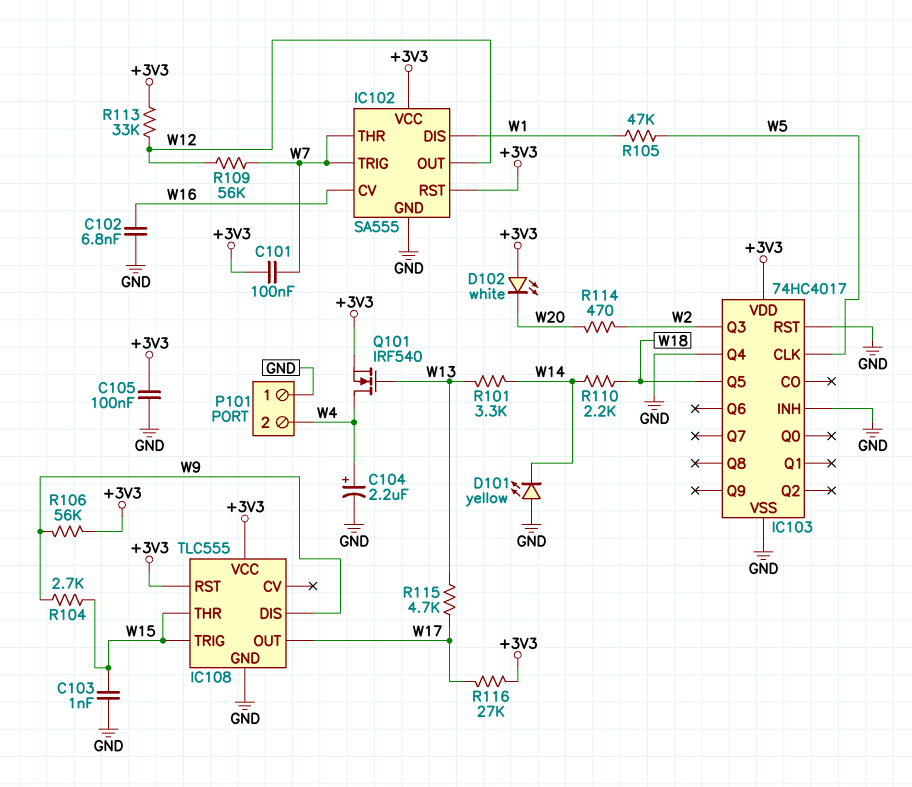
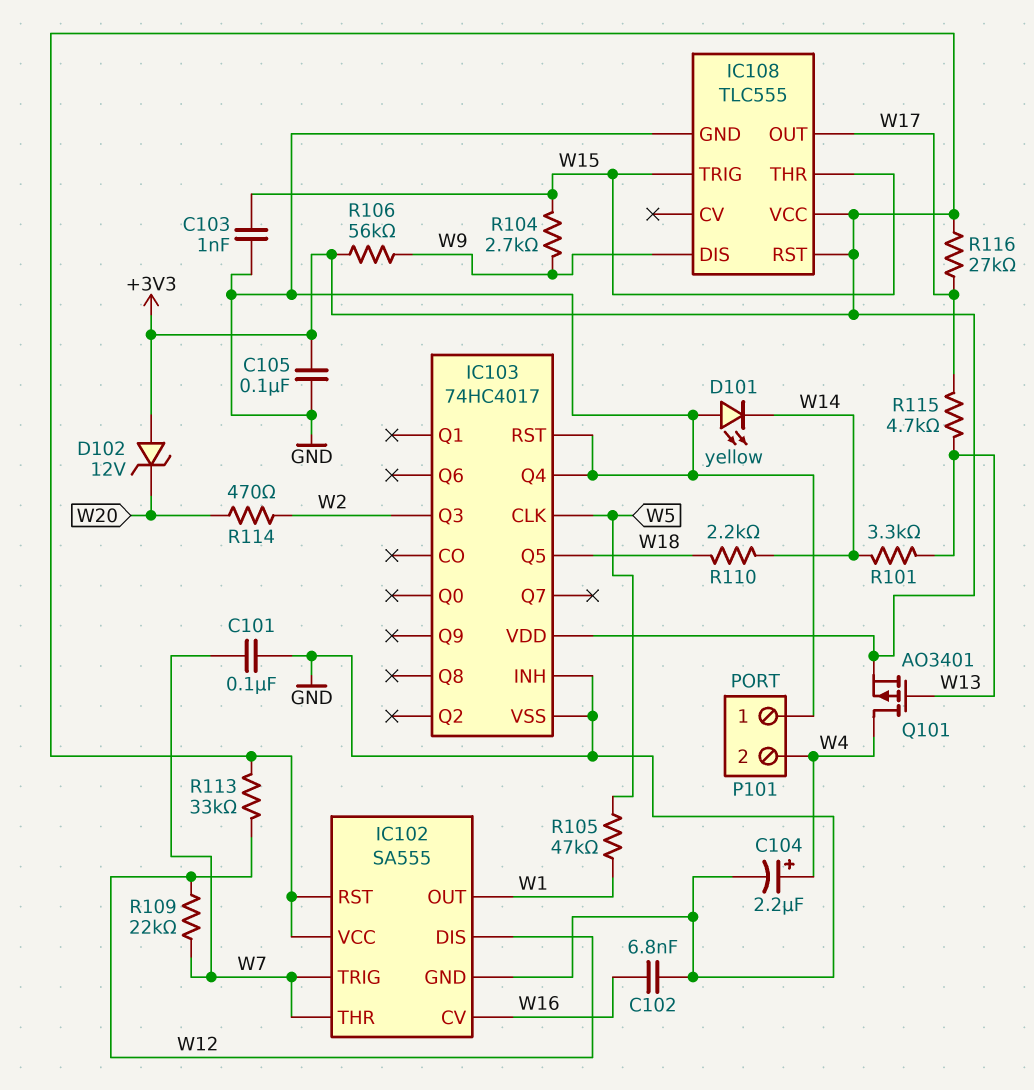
C101: 100nF (+3V3, W7) -> 100nF (GND, W7)
D102: LED white (A +3V3, K W20) -> zener 12V (A +3V3, K W20)
IC102 pin DIS: W1 -> W12
IC102 pin OUT: W12 -> W1
Q101: NMOS IRF540 (G W13, D W4, S +3V3) -> PMOS AO3401 (G W13, D W4, S +3V3)
R109: 56k (W7, W12) -> 22k (W7, W12)

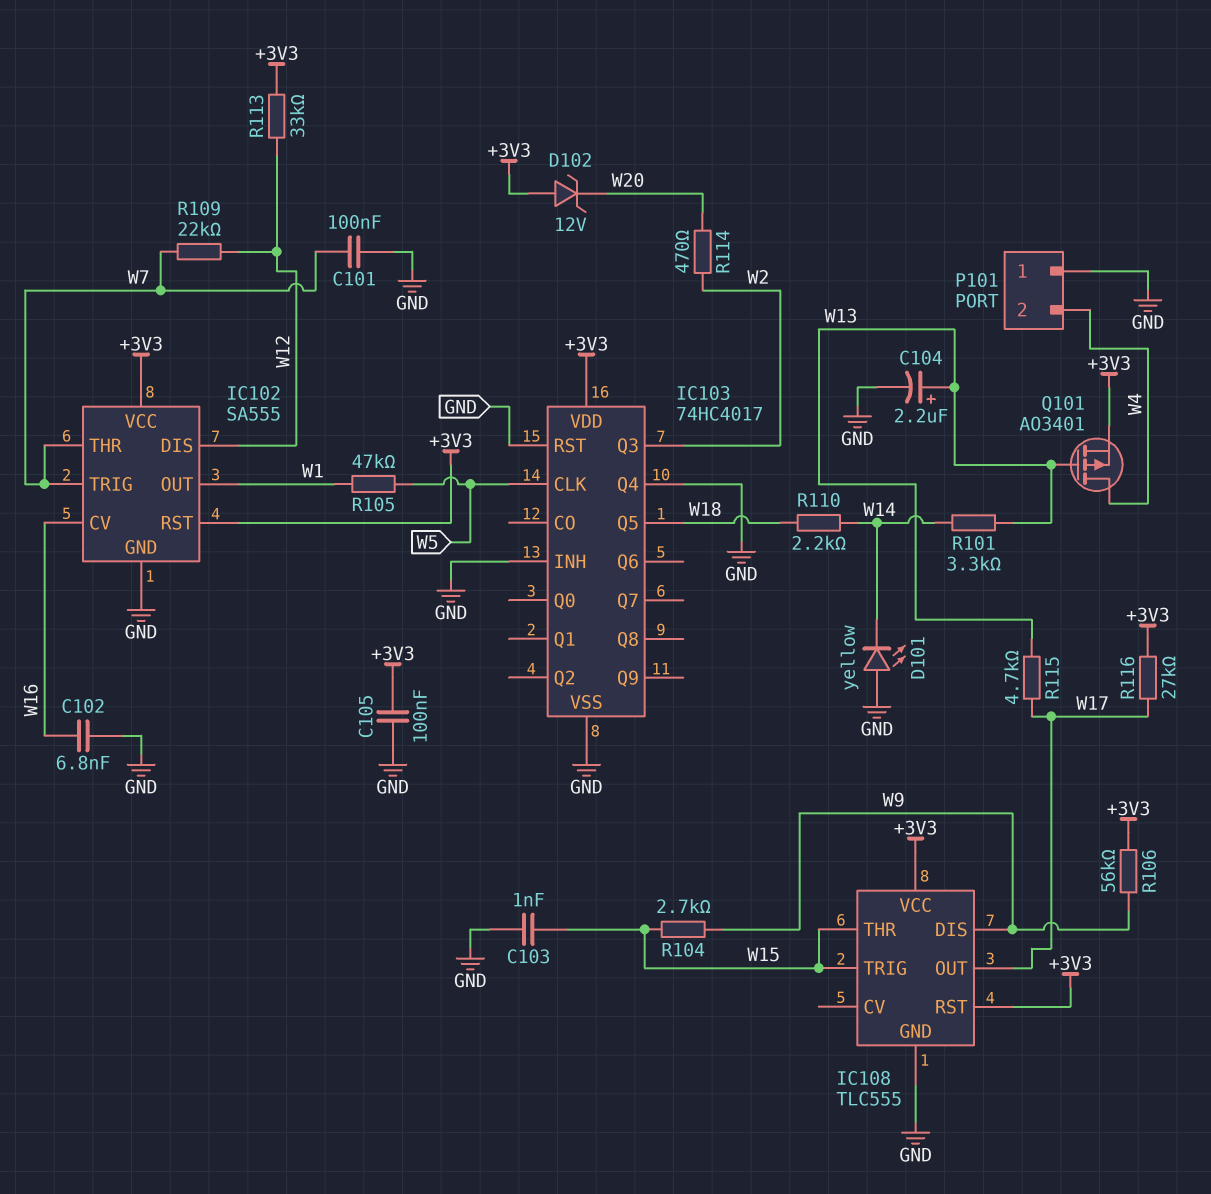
C104: 2.2uF (plus W4, minus GND) -> 2.2uF (plus W13, minus GND)

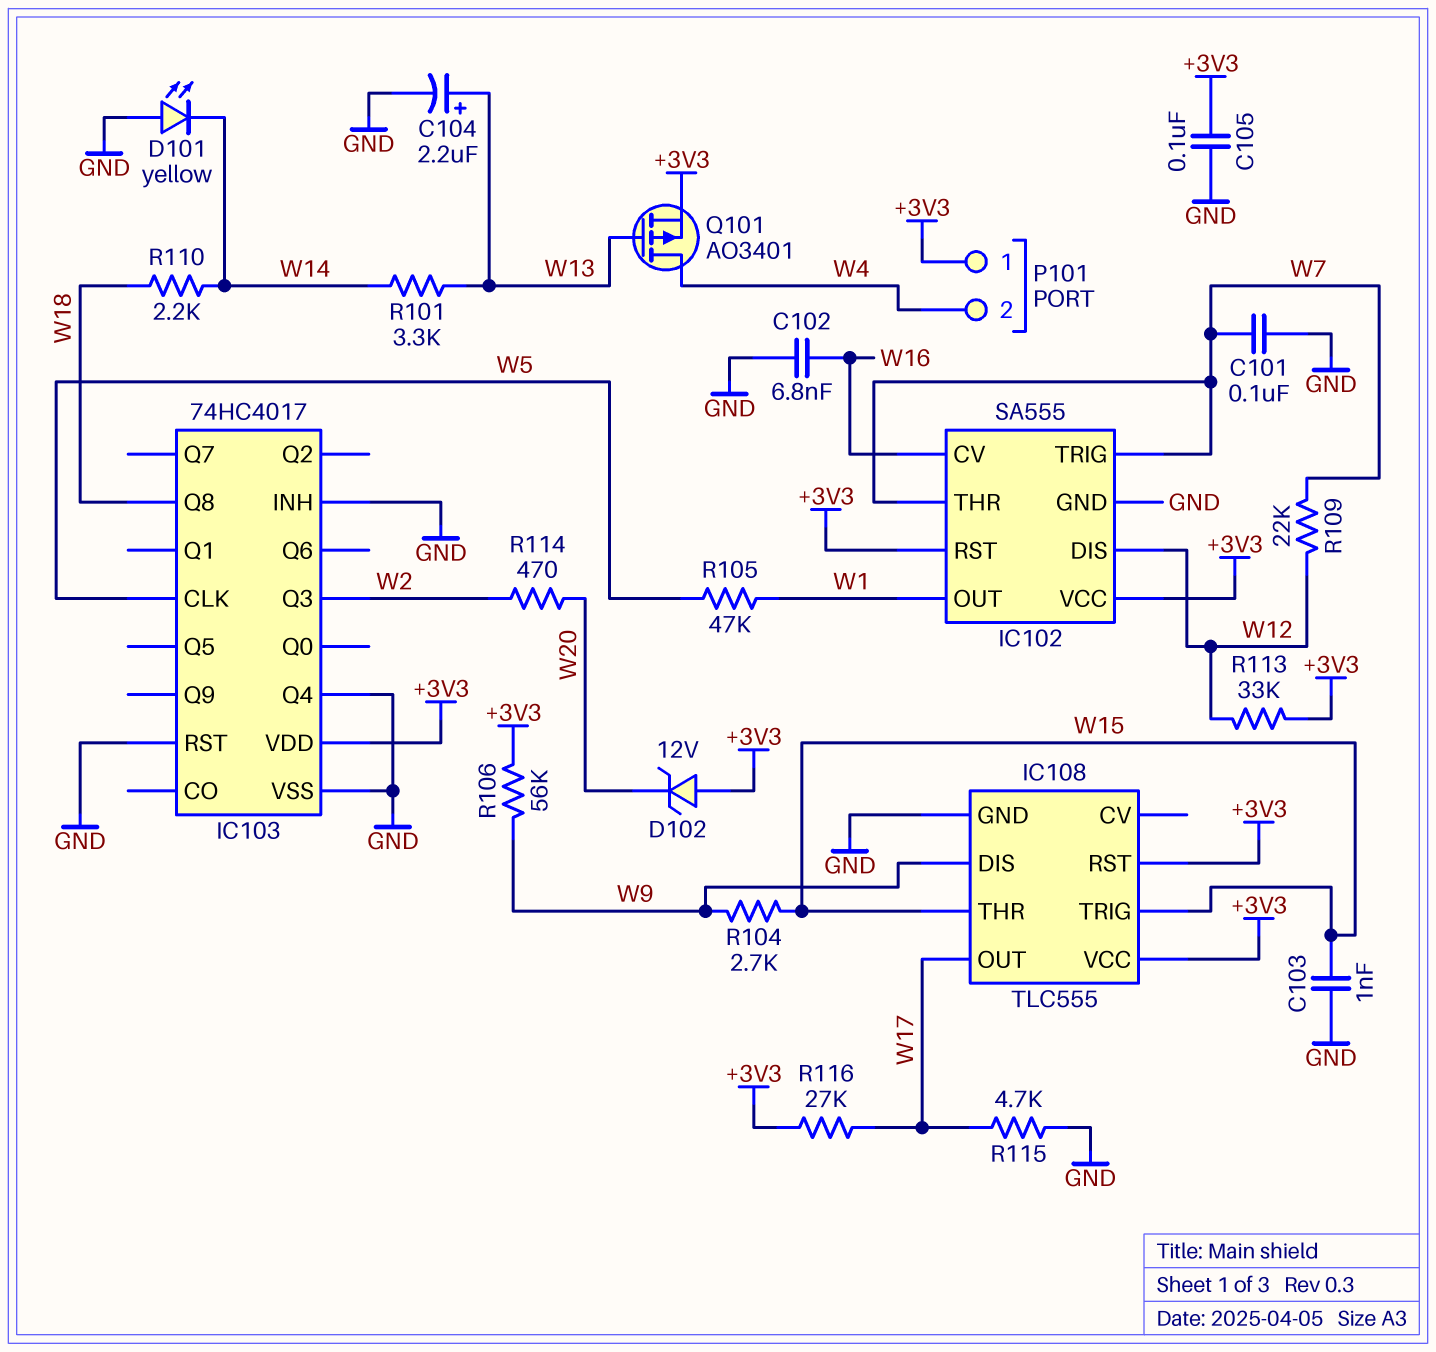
IC103 pin Q5: W18 -> none
IC103 pin Q8: none -> W18
P101 pin 1: GND -> +3V3
R115: 4.7k (W13, W17) -> 4.7k (GND, W17)

